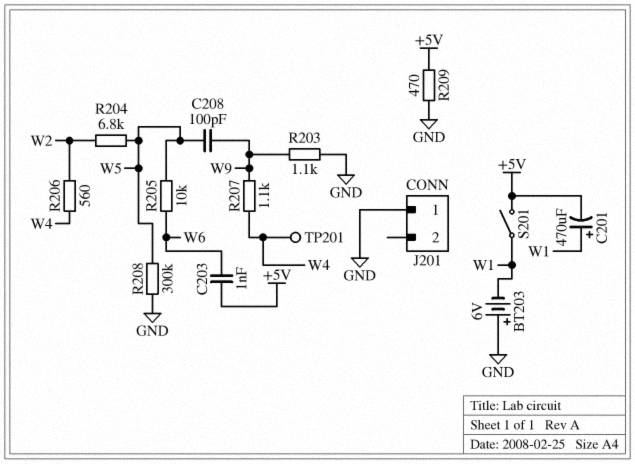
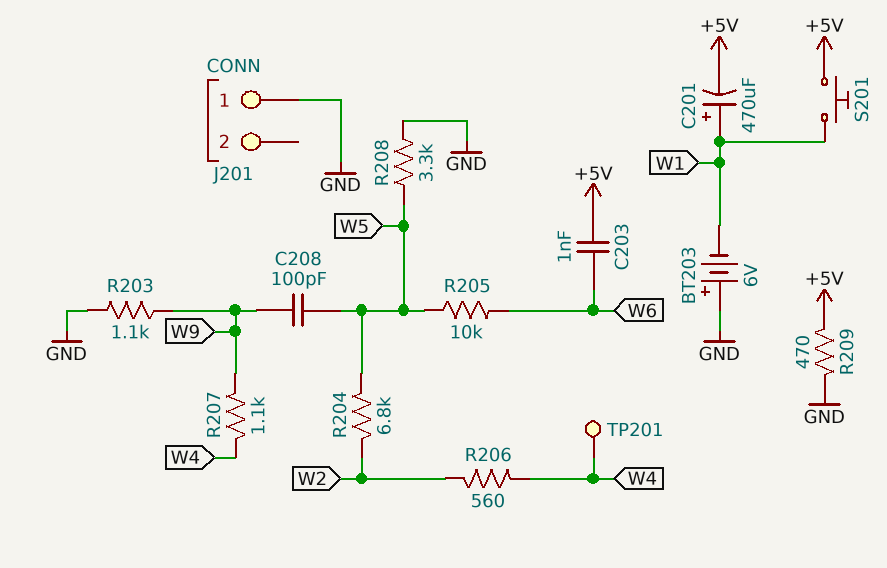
R208: 300k (GND, W5) -> 3.3k (GND, W5)
S201: switch (+5V, W1) -> button (+5V, W1)

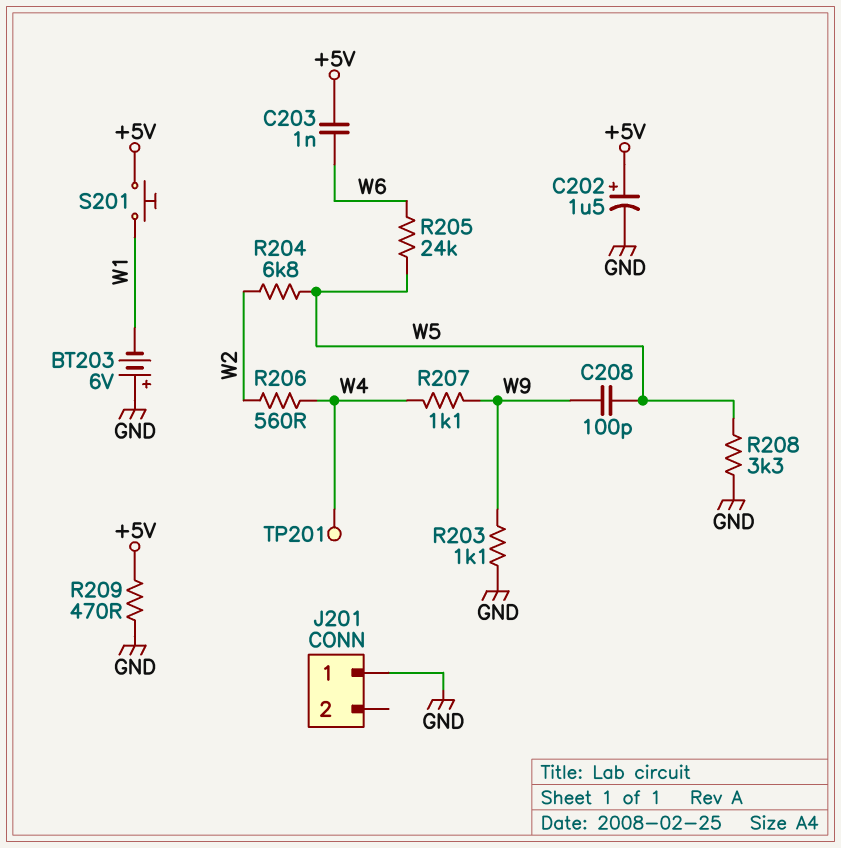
C201: 470uF (plus W1, minus +5V) -> none
C202: none -> 1.5uF (plus +5V, minus GND)
R205: 10k (W5, W6) -> 24k (W5, W6)

